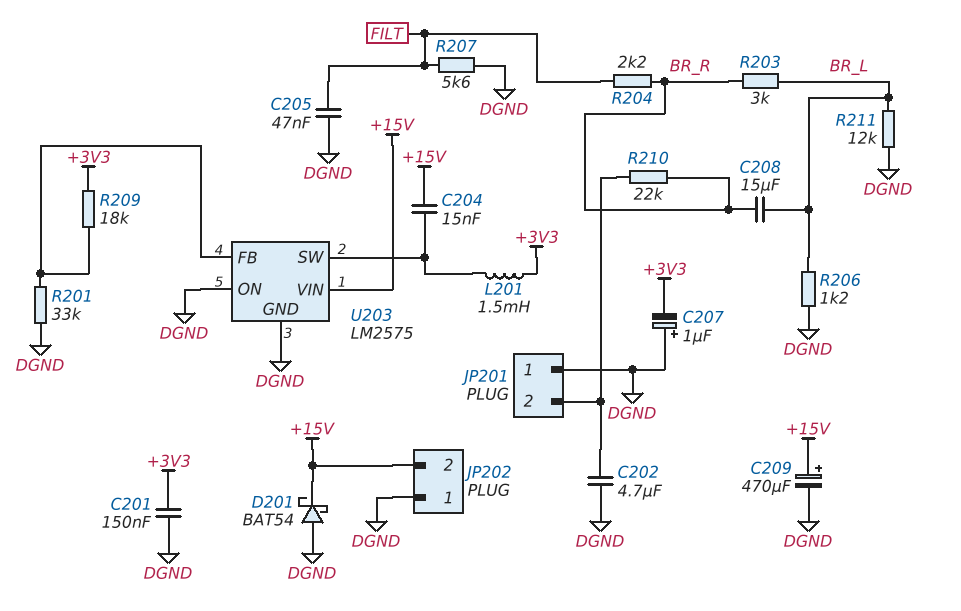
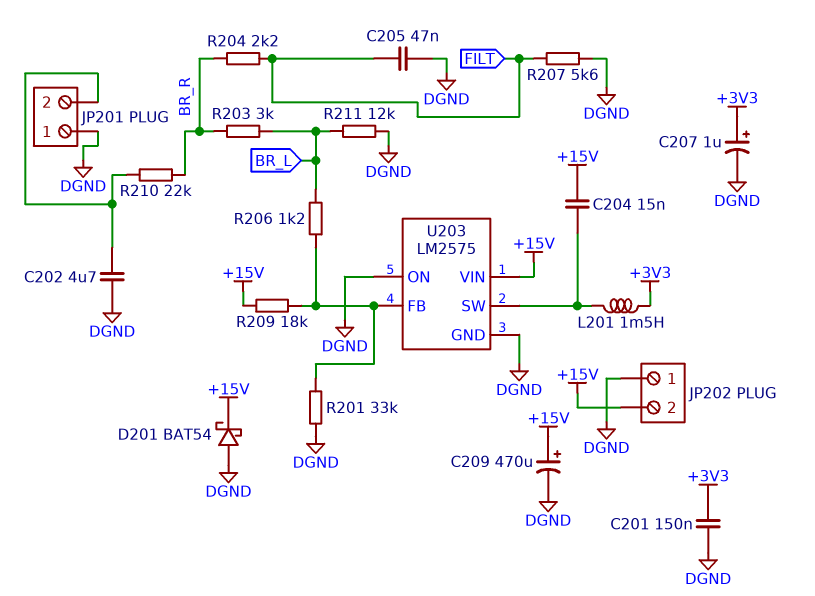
C207: 1uF (plus DGND, minus +3V3) -> 1uF (plus +3V3, minus DGND)
C208: 15uF (BR_L, BR_R) -> none
R206: 1.2k (BR_L, DGND) -> 1.2k (BR_L, U203/FB)
R209: 18k (+3V3, U203/FB) -> 18k (+15V, U203/FB)

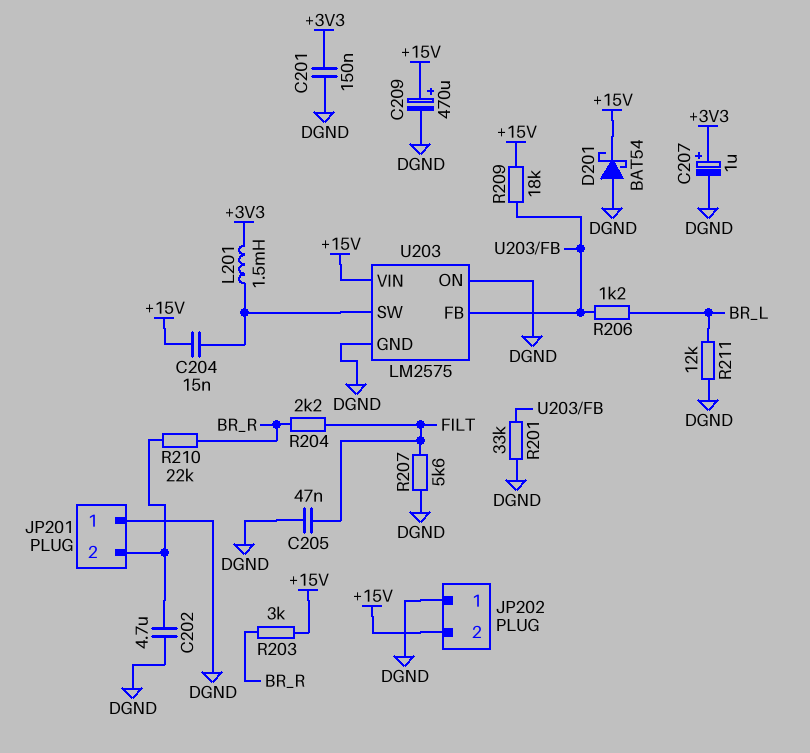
R203: 3k (BR_L, BR_R) -> 3k (+15V, BR_R)

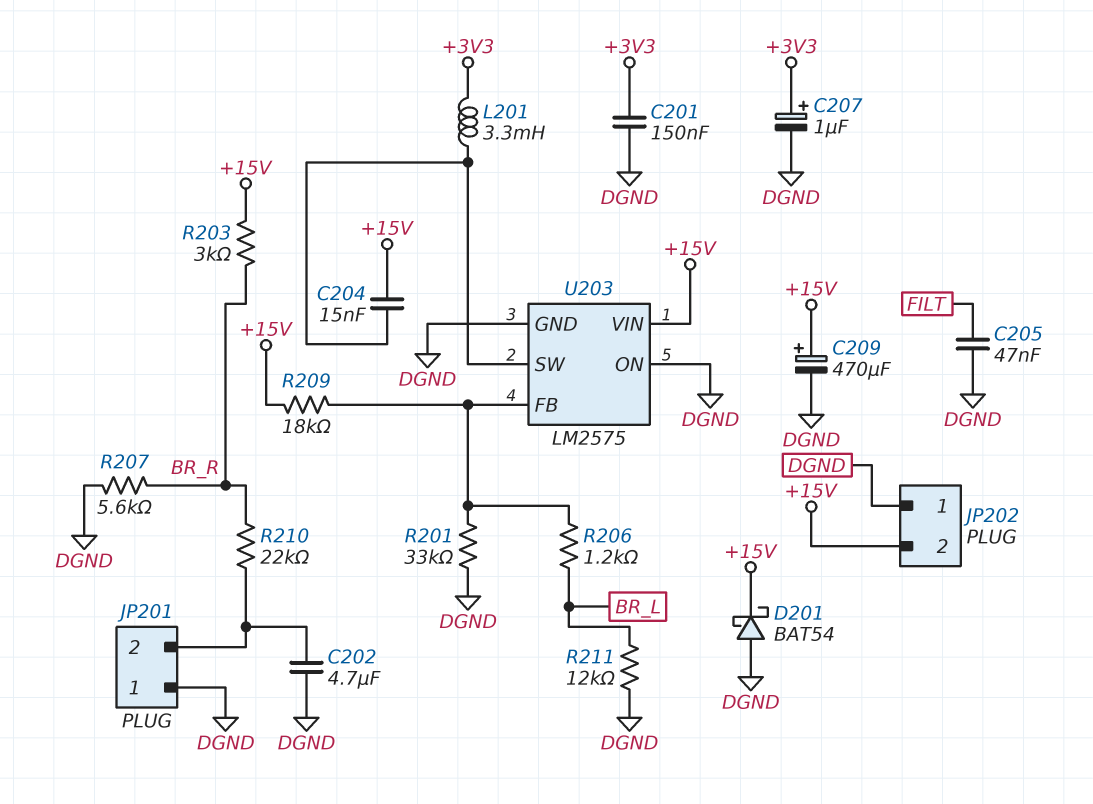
L201: 1.5mH (+3V3, U203/SW) -> 3.3mH (+3V3, U203/SW)
R204: 2.2k (BR_R, FILT) -> none
R207: 5.6k (DGND, FILT) -> 5.6k (BR_R, DGND)

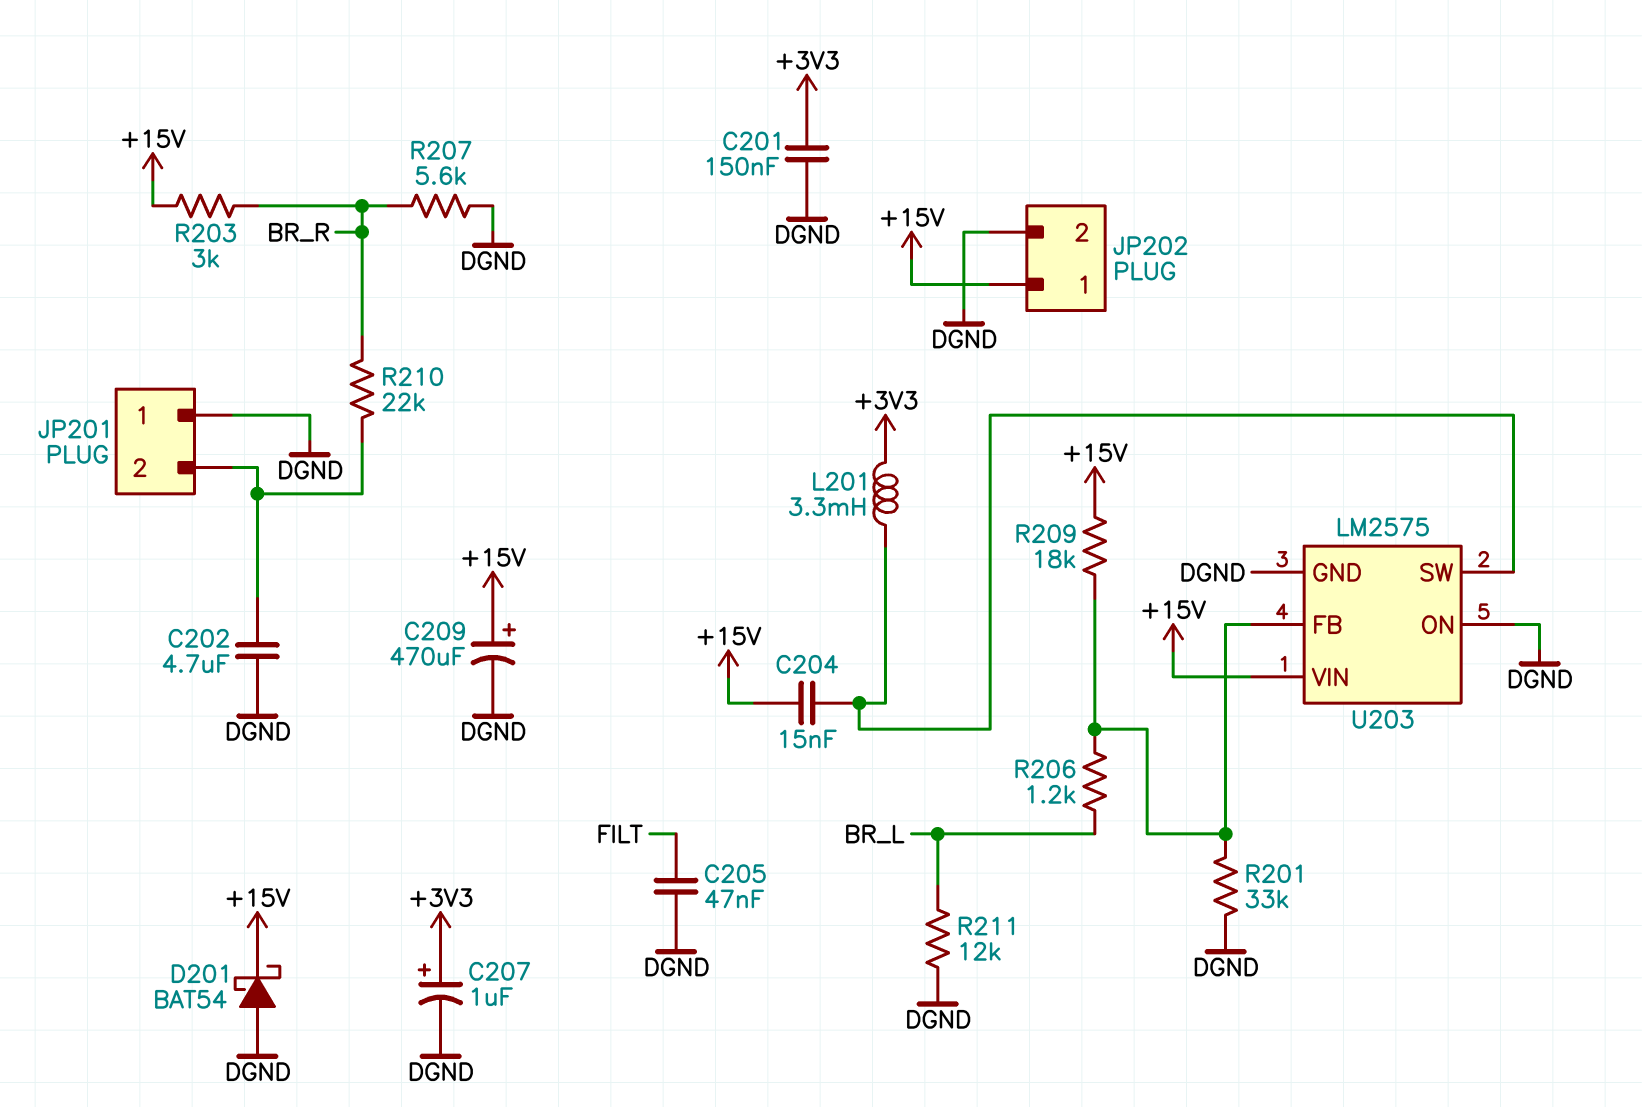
JP202 pin 1: DGND -> +15V
JP202 pin 2: +15V -> DGND

